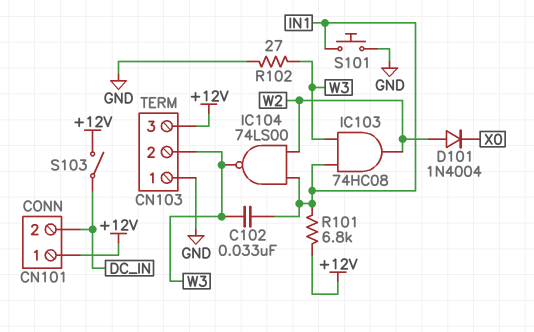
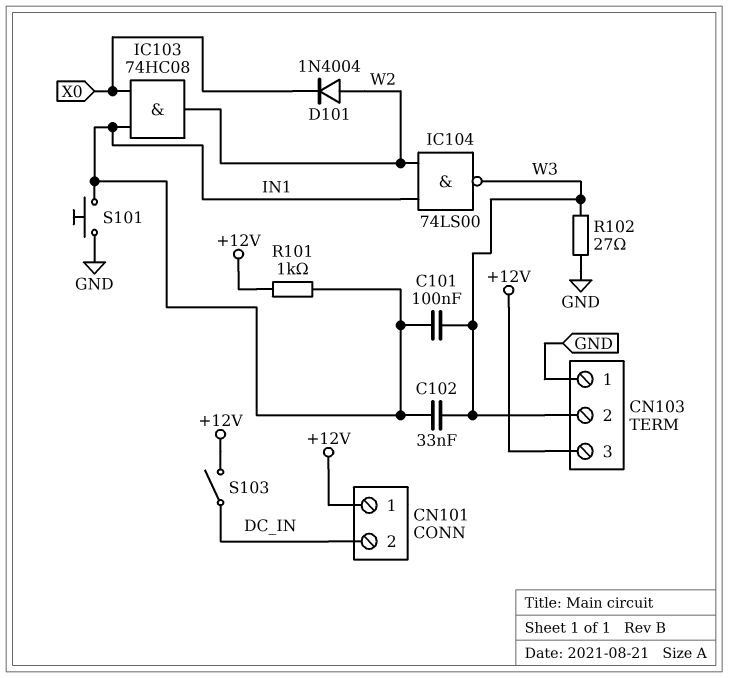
C101: none -> 100nF (IN1, W3)
IC103: AND 74HC08 (in IN1, in W3, out W2) -> AND 74HC08 (in IN1, in X0, out W2)
R101: 6.8k (+12V, IN1) -> 1k (+12V, IN1)

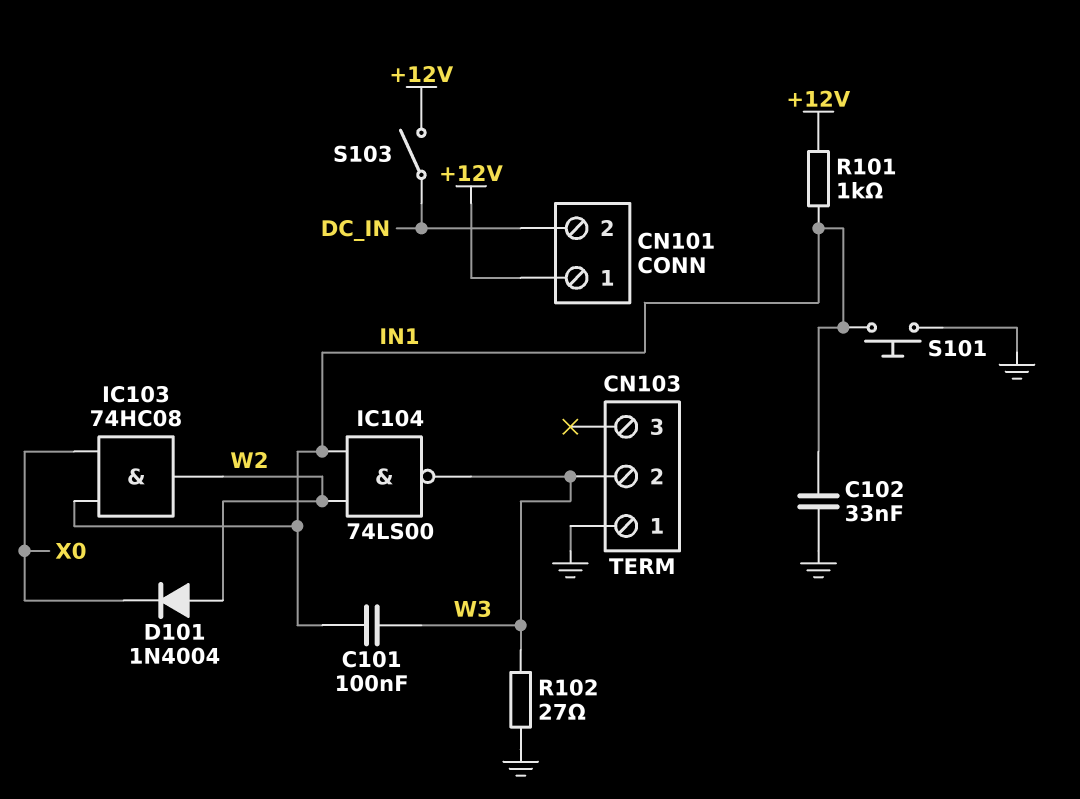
C102: 33nF (IN1, W3) -> 33nF (GND, IN1)
CN103 pin 3: +12V -> none

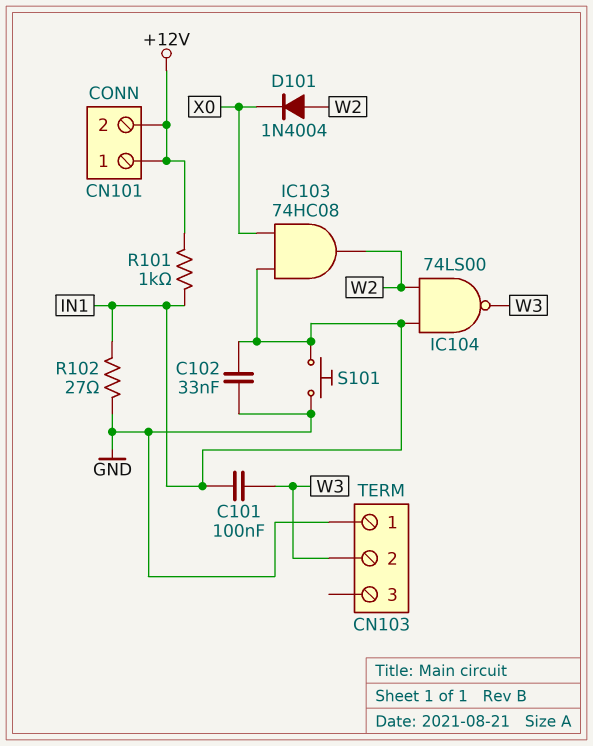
CN101 pin 2: DC_IN -> +12V
R102: 27 (GND, W3) -> 27 (GND, IN1)
S103: switch (+12V, DC_IN) -> none

